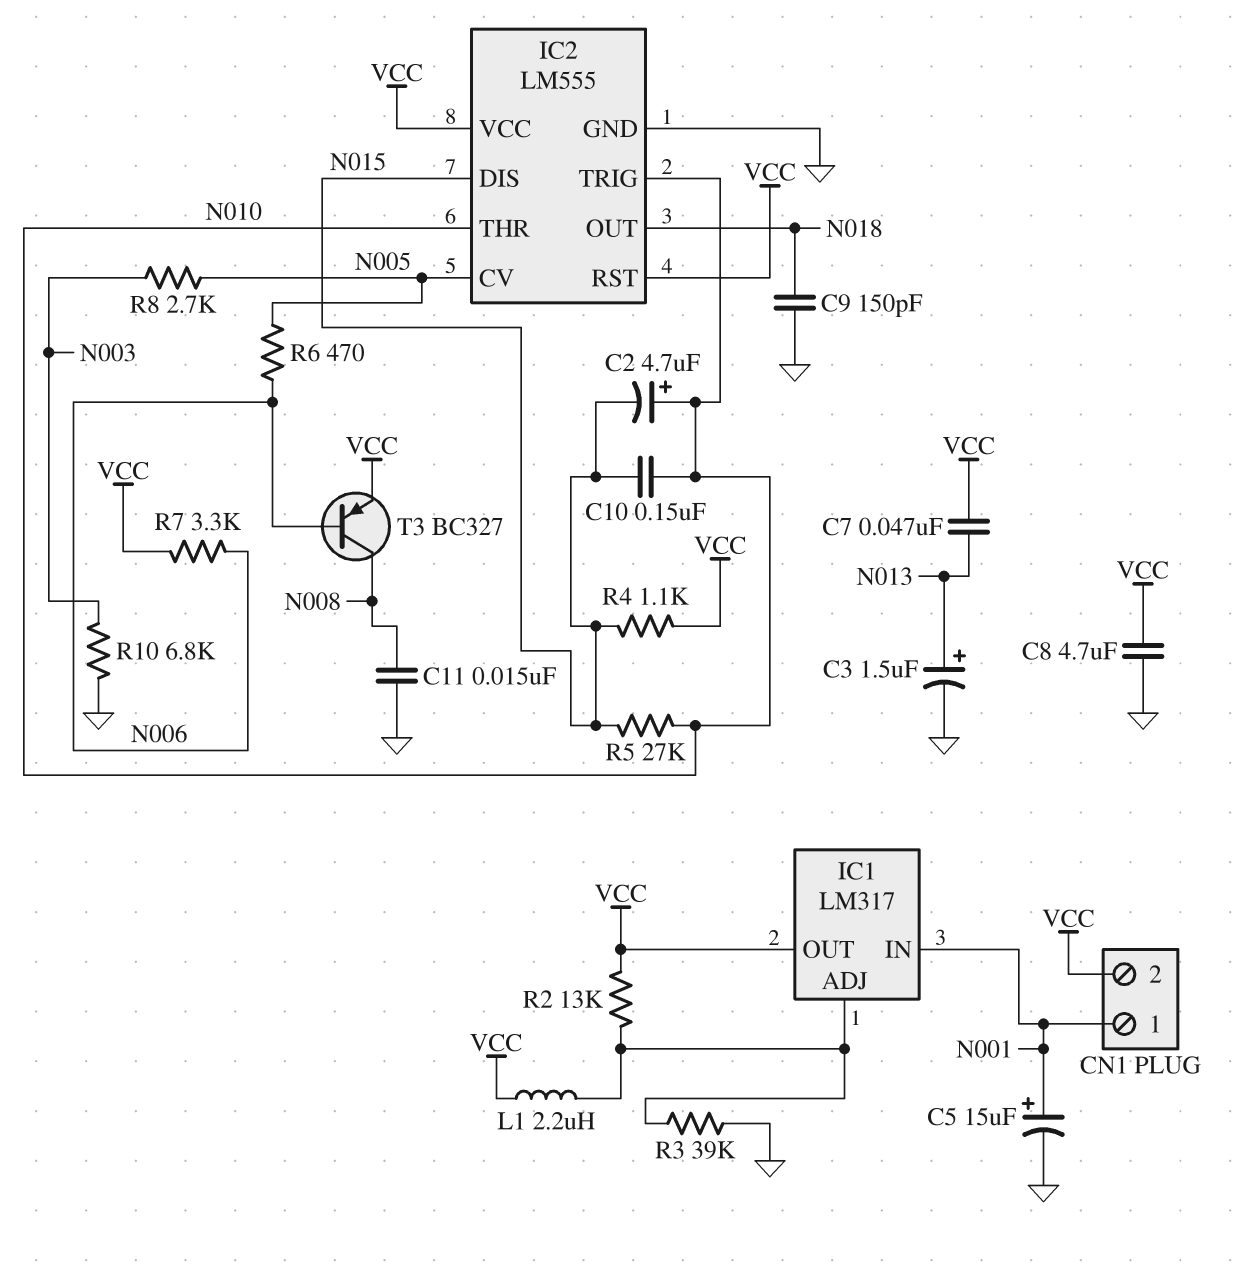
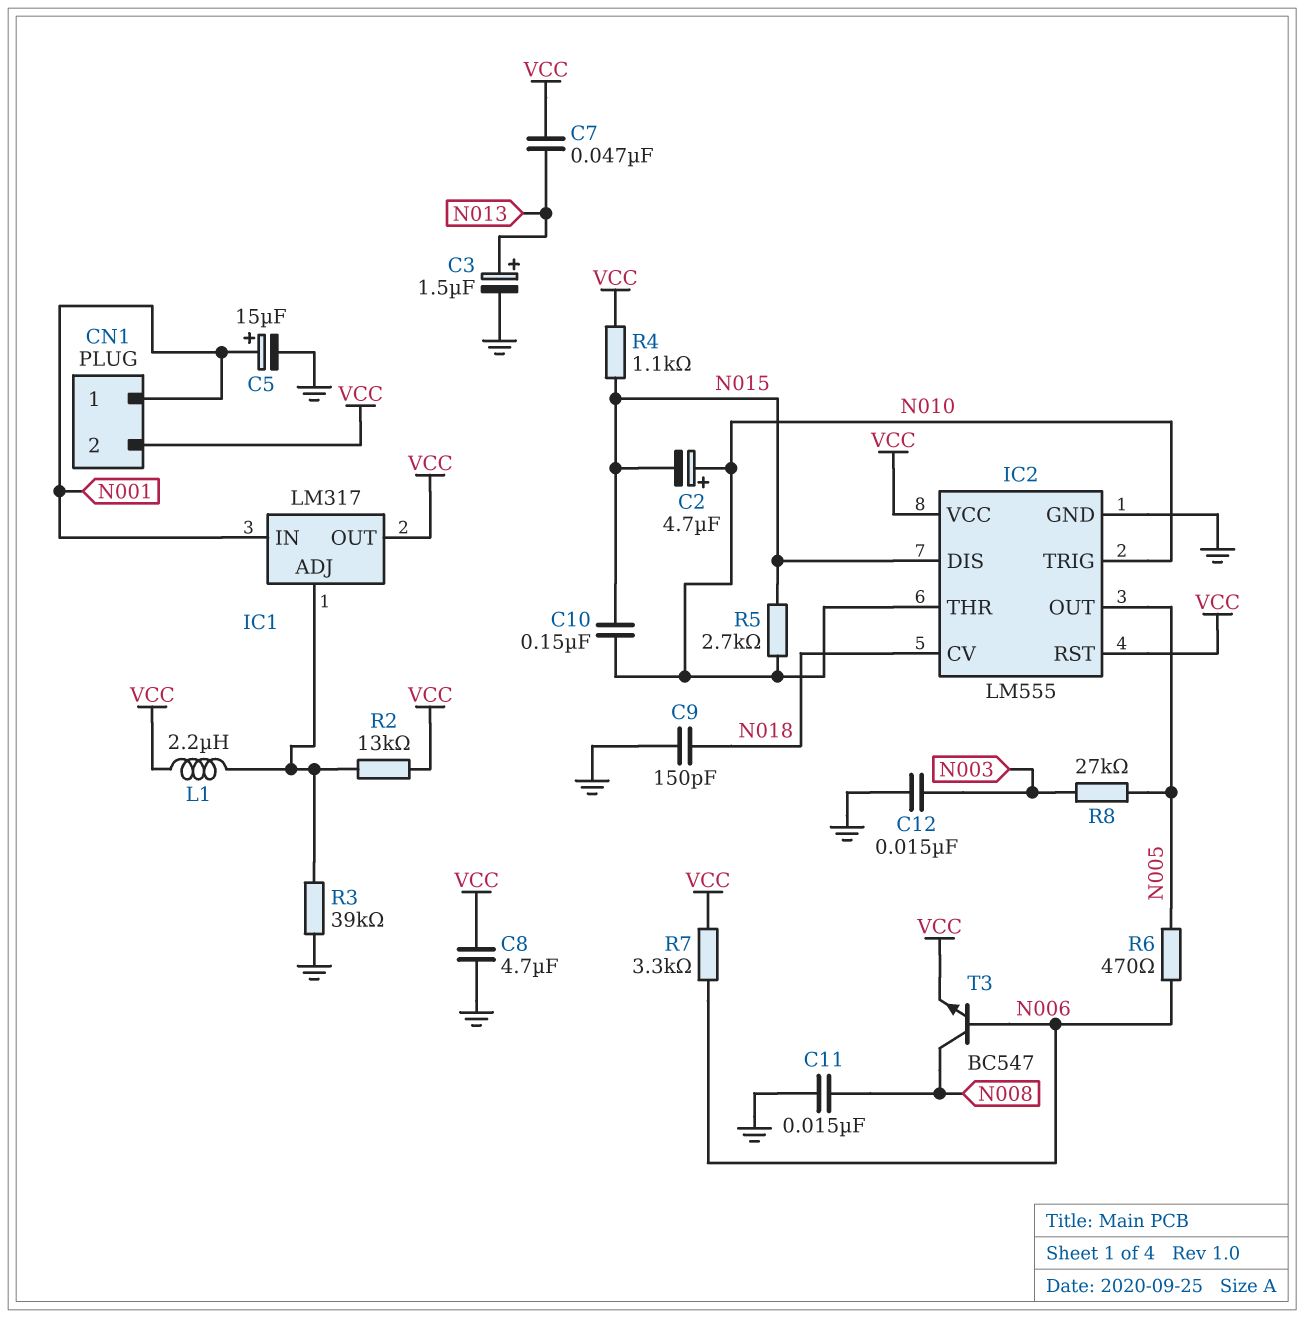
C12: none -> 15nF (GND, N003)
IC2 pin CV: N005 -> N018
IC2 pin OUT: N018 -> N005
R5: 27k (N010, N015) -> 2.7k (N010, N015)
R8: 2.7k (N003, N005) -> 27k (N003, N005)
R10: 6.8k (GND, N003) -> none
T3: PNP BC327 (B N006, C N008, E VCC) -> NPN BC547 (B N006, C N008, E VCC)

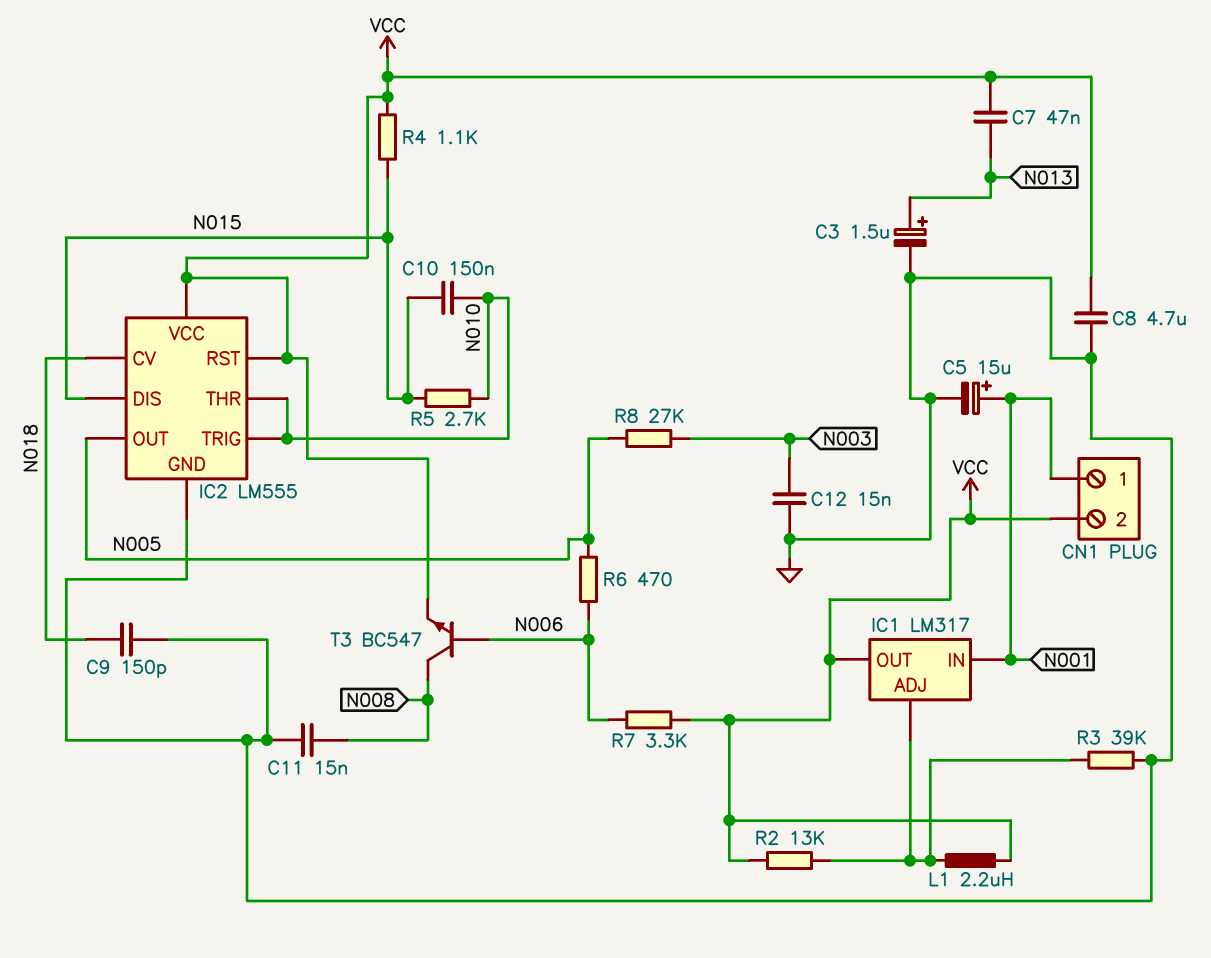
C2: 4.7uF (plus N010, minus N015) -> none

